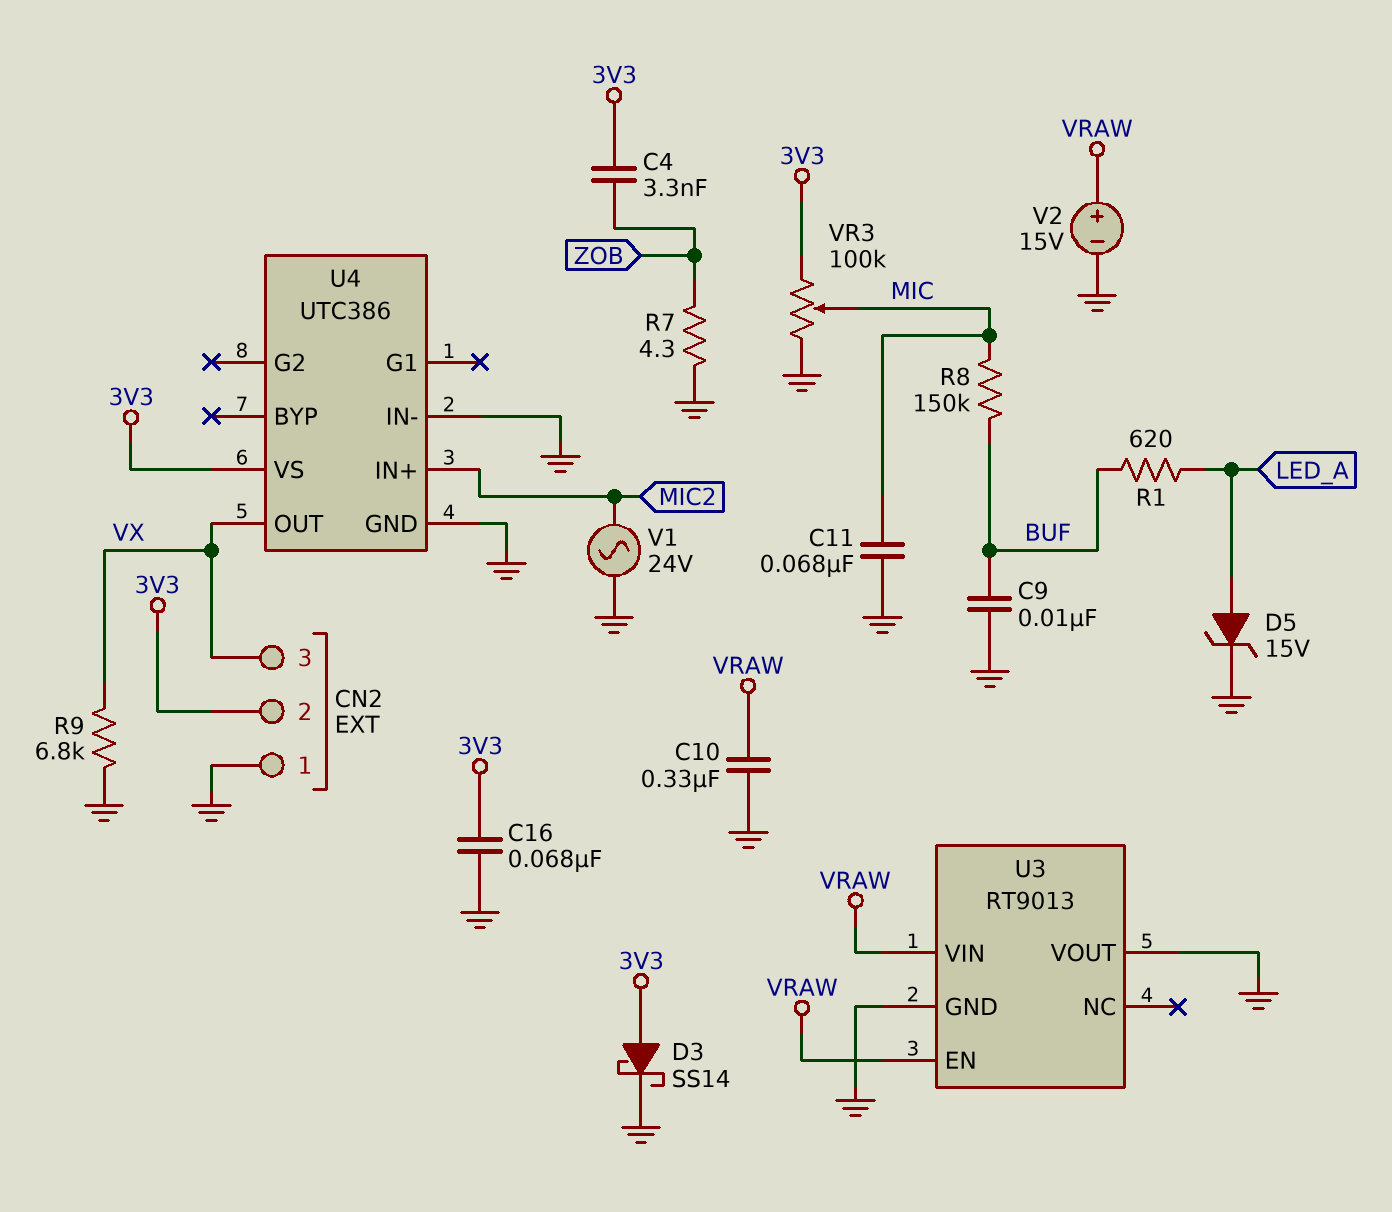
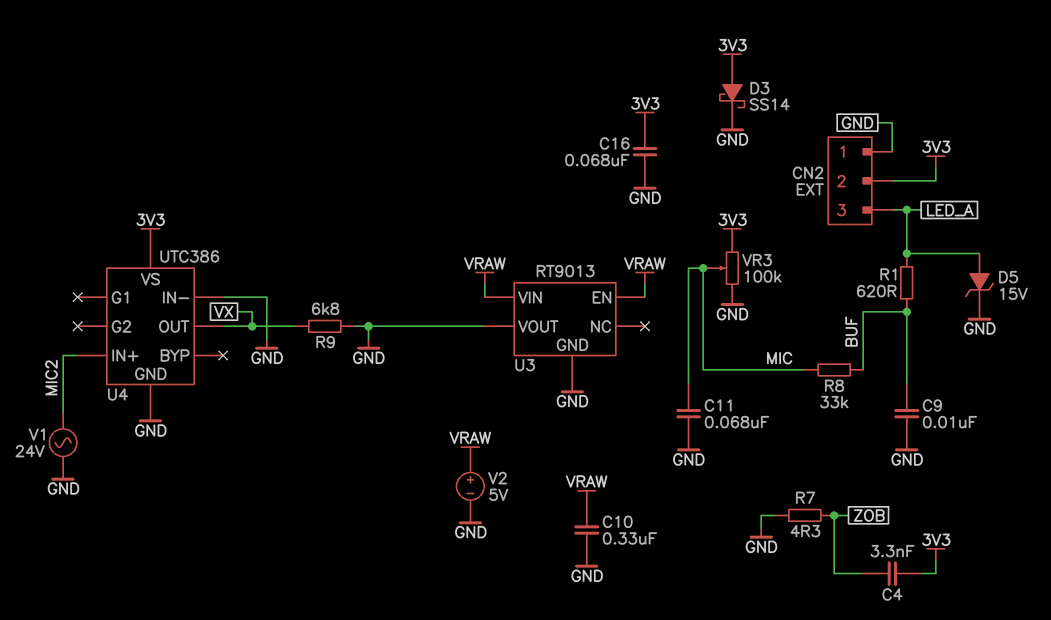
CN2 pin 3: VX -> LED_A
R8: 150k (BUF, MIC) -> 33k (BUF, MIC)
V2: 15V (plus VRAW, minus GND) -> 5V (plus VRAW, minus GND)

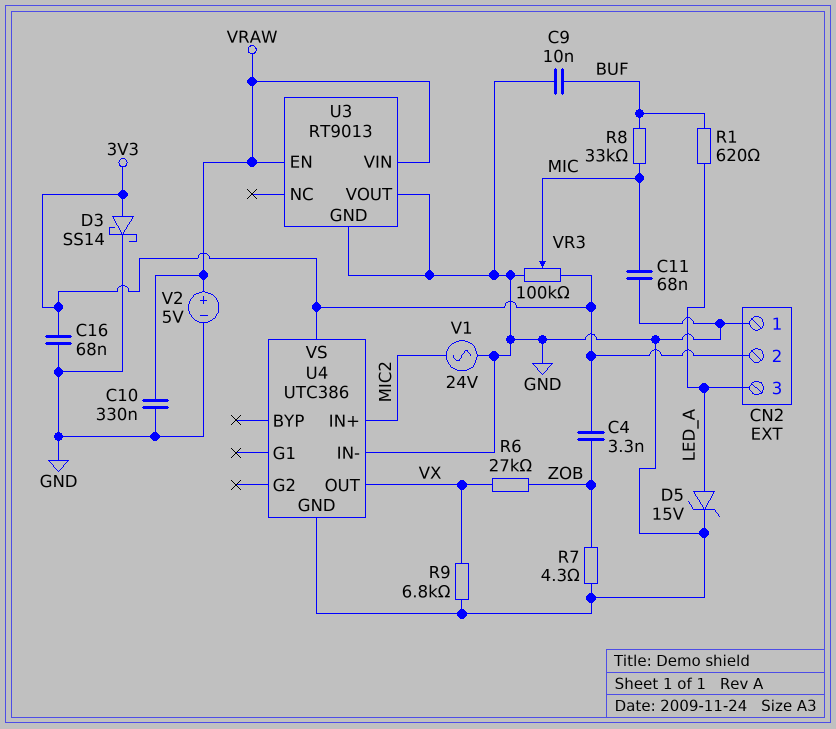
R6: none -> 27k (VX, ZOB)

